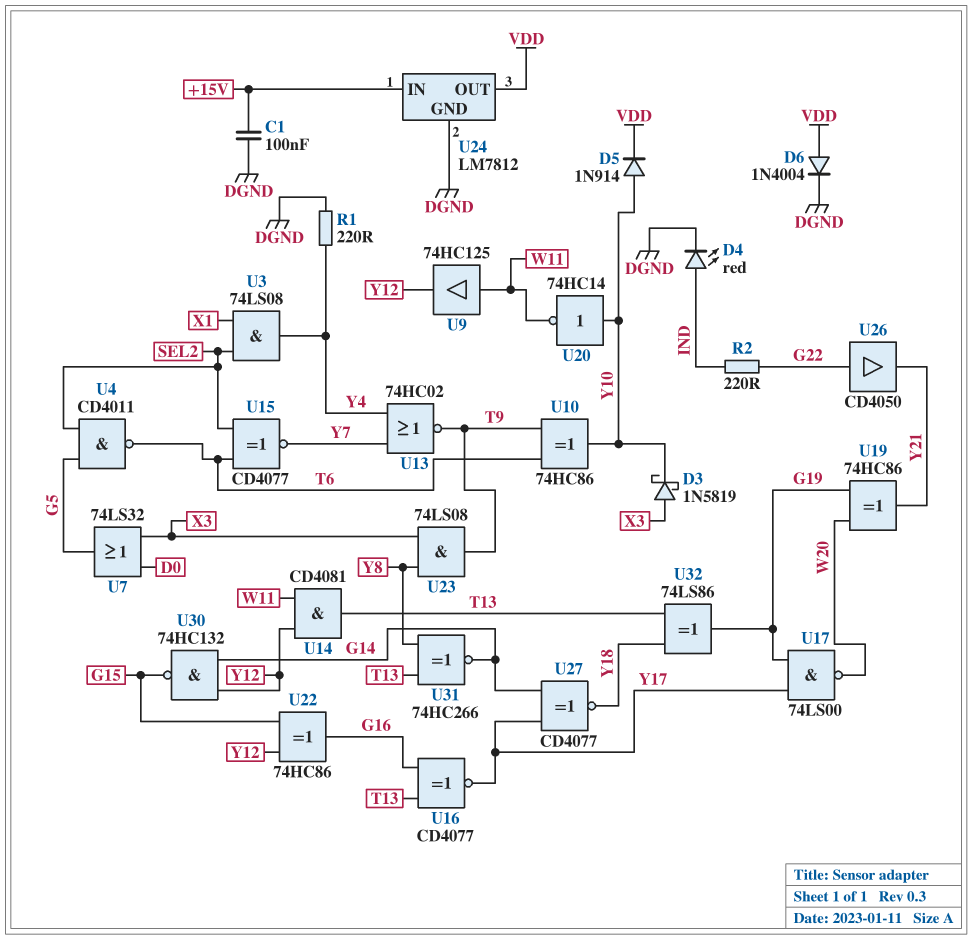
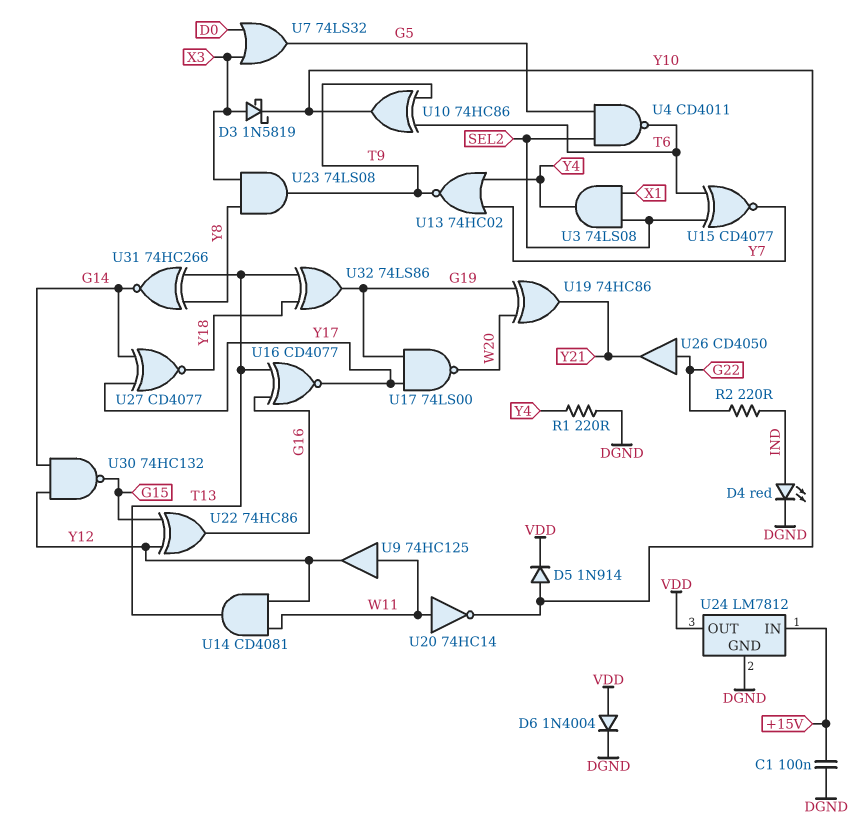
U20: NOT 74HC14 (in Y10, out W11) -> NOT 74HC14 (in W11, out Y10)

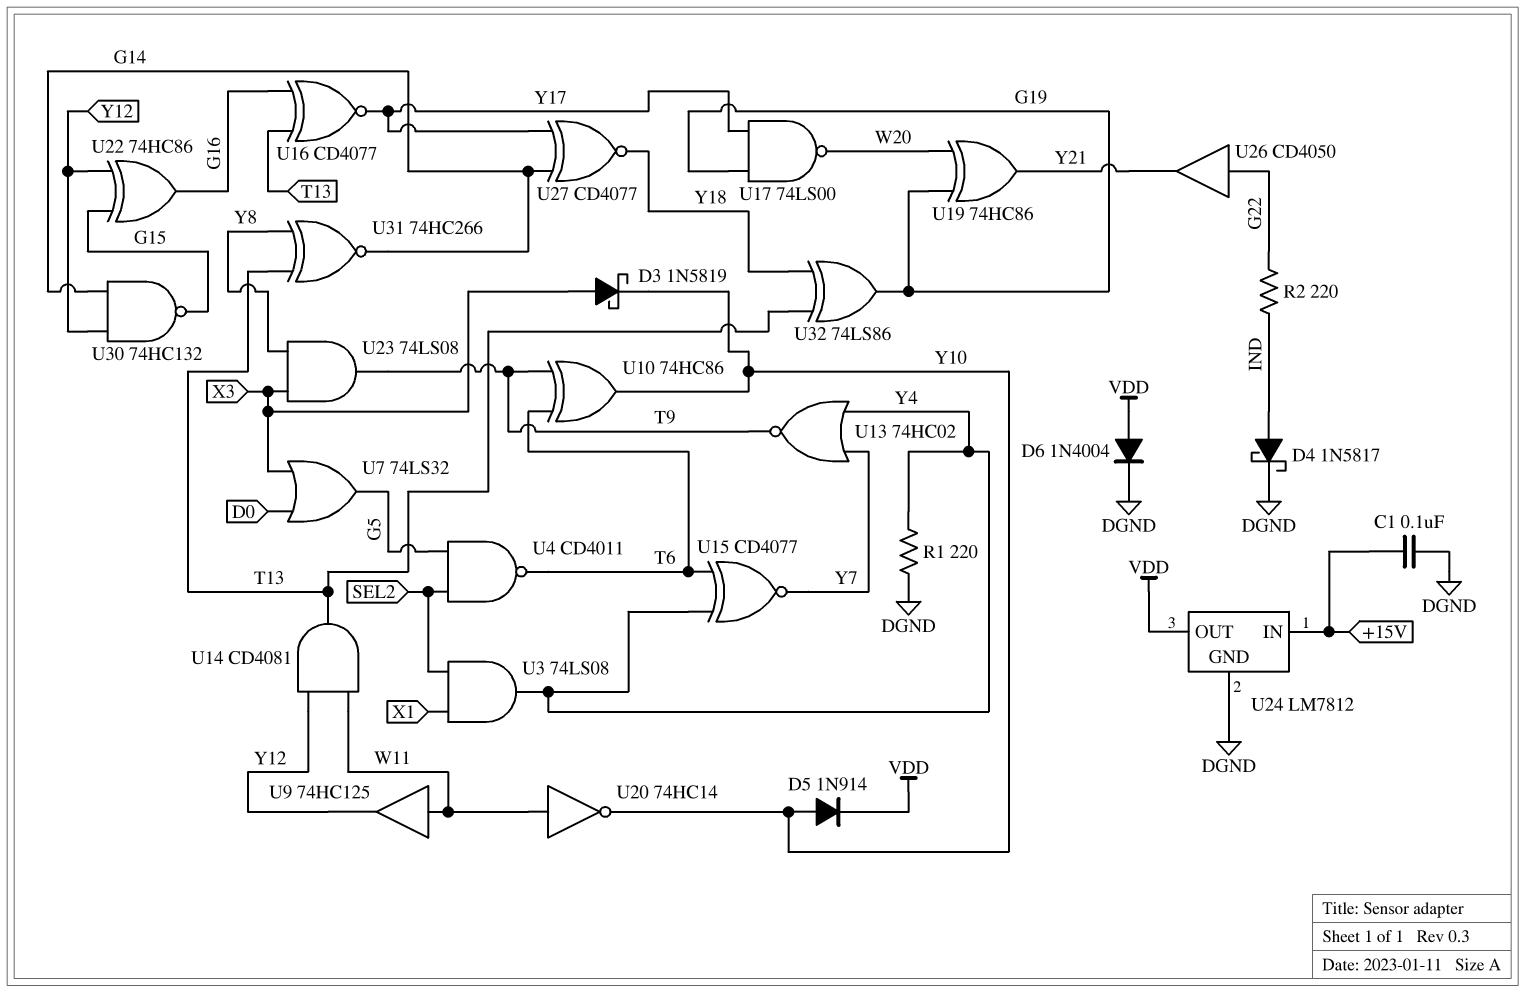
D4: LED red (A IND, K DGND) -> schottky 1N5817 (A IND, K DGND)
U15: XNOR CD4077 (in SEL2, in T6, out Y7) -> XNOR CD4077 (in T6, in Y4, out Y7)

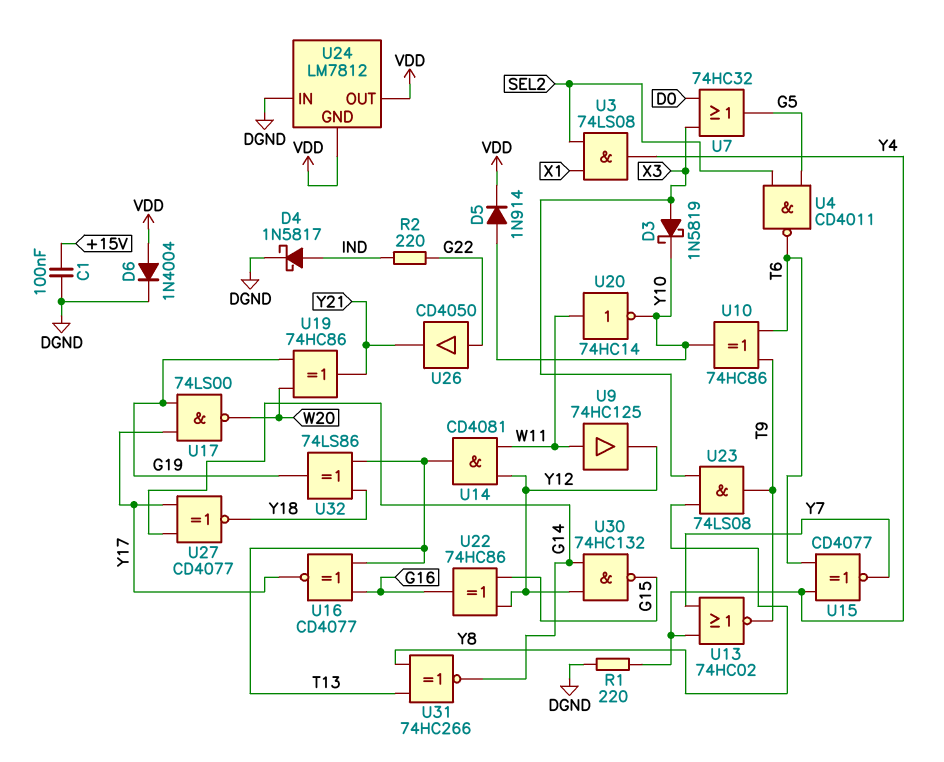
U7: OR 74LS32 (in D0, in X3, out G5) -> OR 74HC32 (in D0, in X3, out G5)
U24 pin GND: DGND -> VDD
U24 pin IN: +15V -> DGND

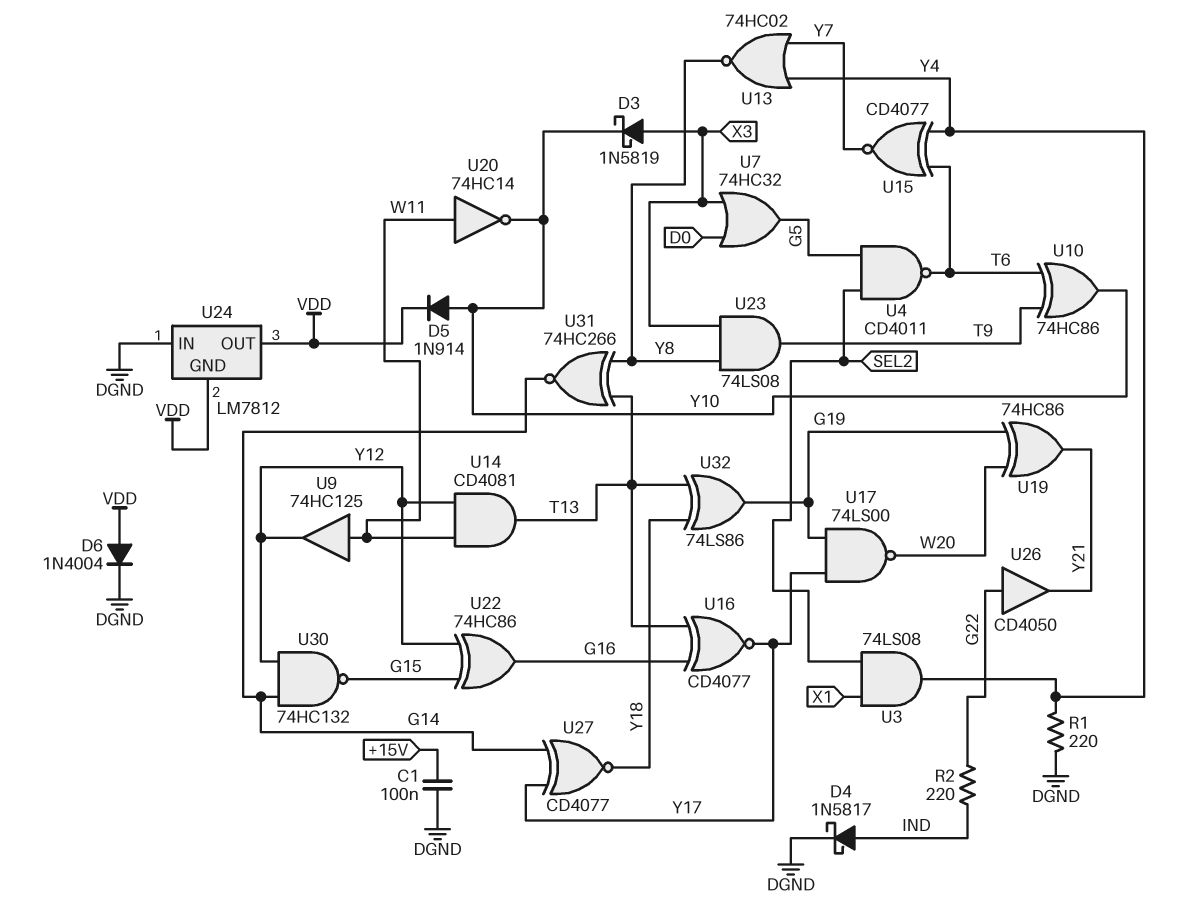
U13: NOR 74HC02 (in Y4, in Y7, out T9) -> NOR 74HC02 (in Y4, in Y7, out Y8)

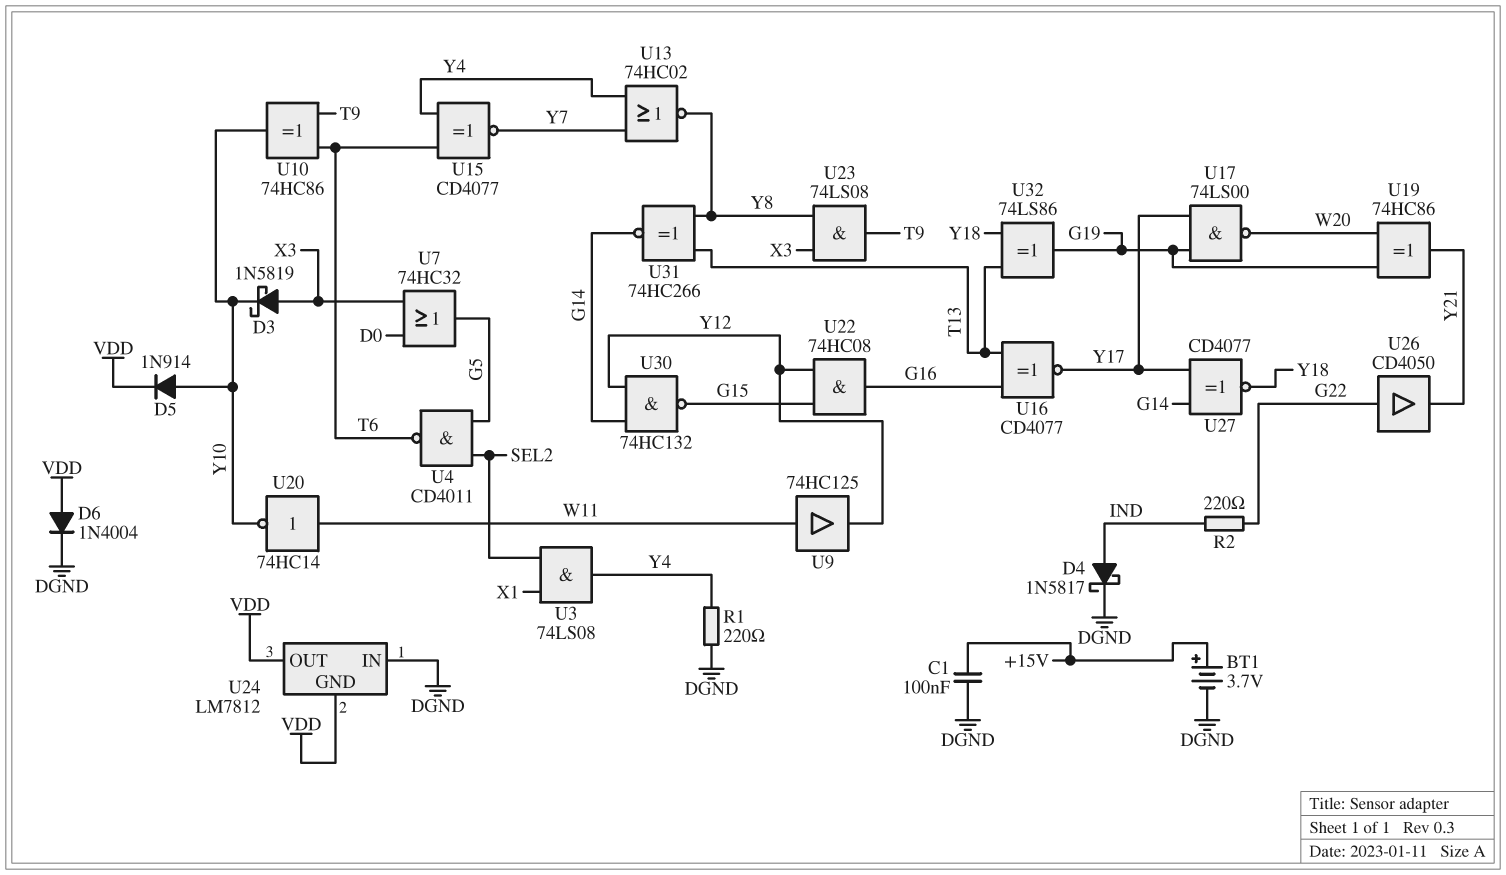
BT1: none -> 3.7V (plus +15V, minus DGND)
U14: AND CD4081 (in W11, in Y12, out T13) -> none
U22: XOR 74HC86 (in G15, in Y12, out G16) -> AND 74HC08 (in G15, in Y12, out G16)

